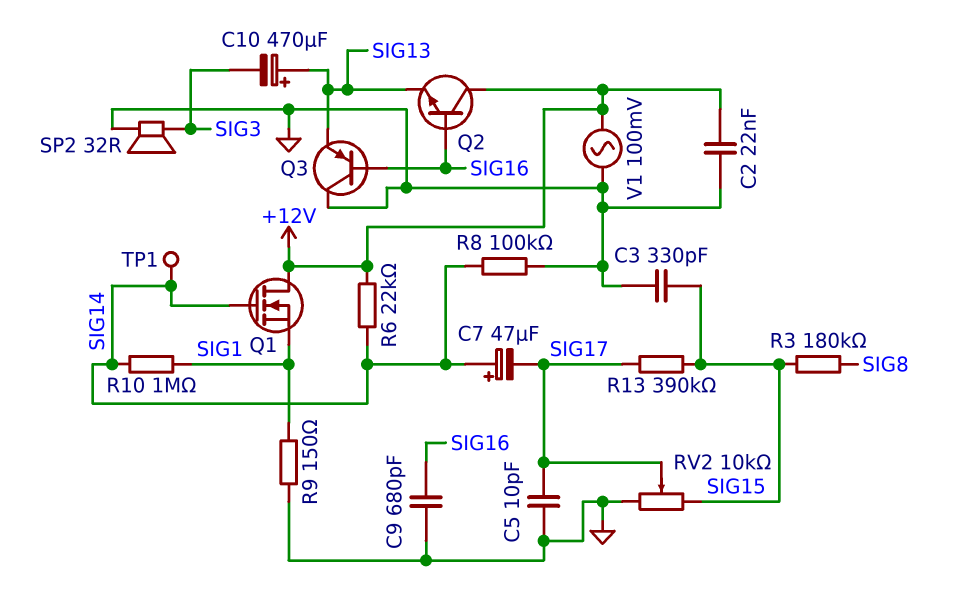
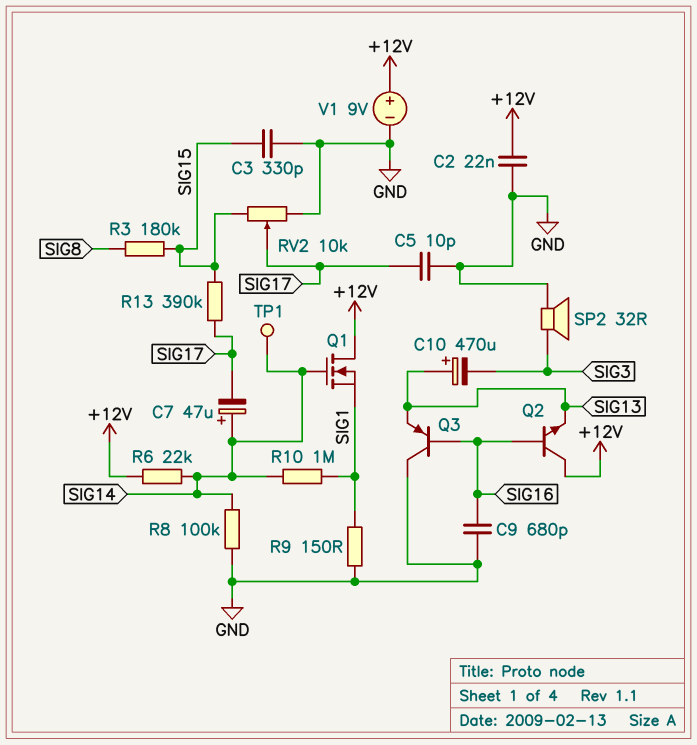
V1: AC 100mV (+12V, GND) -> 9V (plus +12V, minus GND)

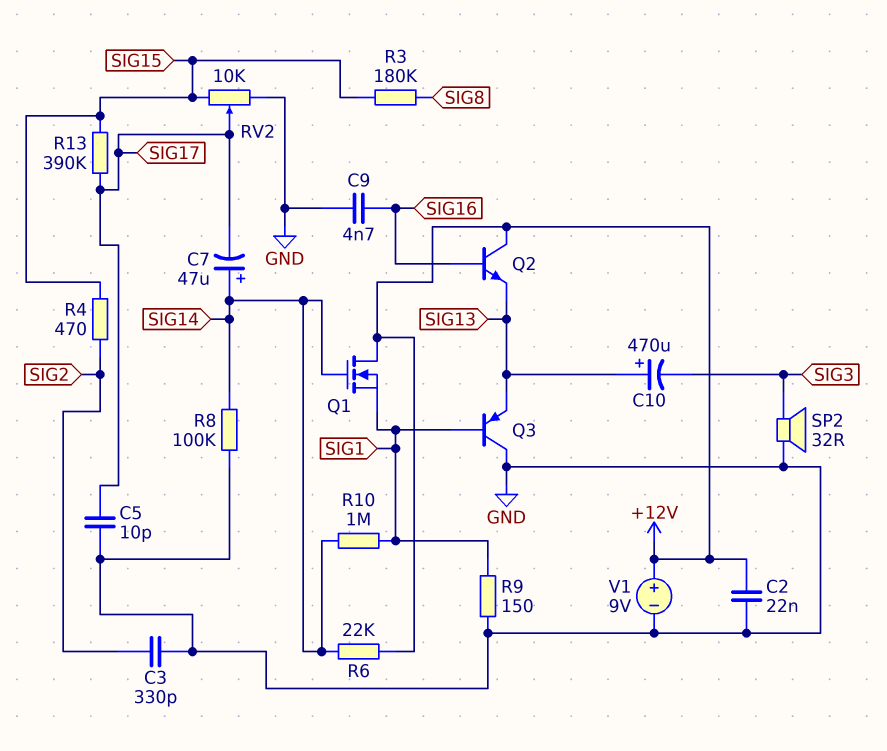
C3: 330pF (GND, SIG15) -> 330pF (GND, SIG2)
C9: 680pF (GND, SIG16) -> 4.7nF (GND, SIG16)
Q3: PNP (B SIG16, C GND, E SIG13) -> PNP (B SIG1, C GND, E SIG13)
R4: none -> 470 (SIG2, SIG15)
TP1: test point (SIG14) -> none

